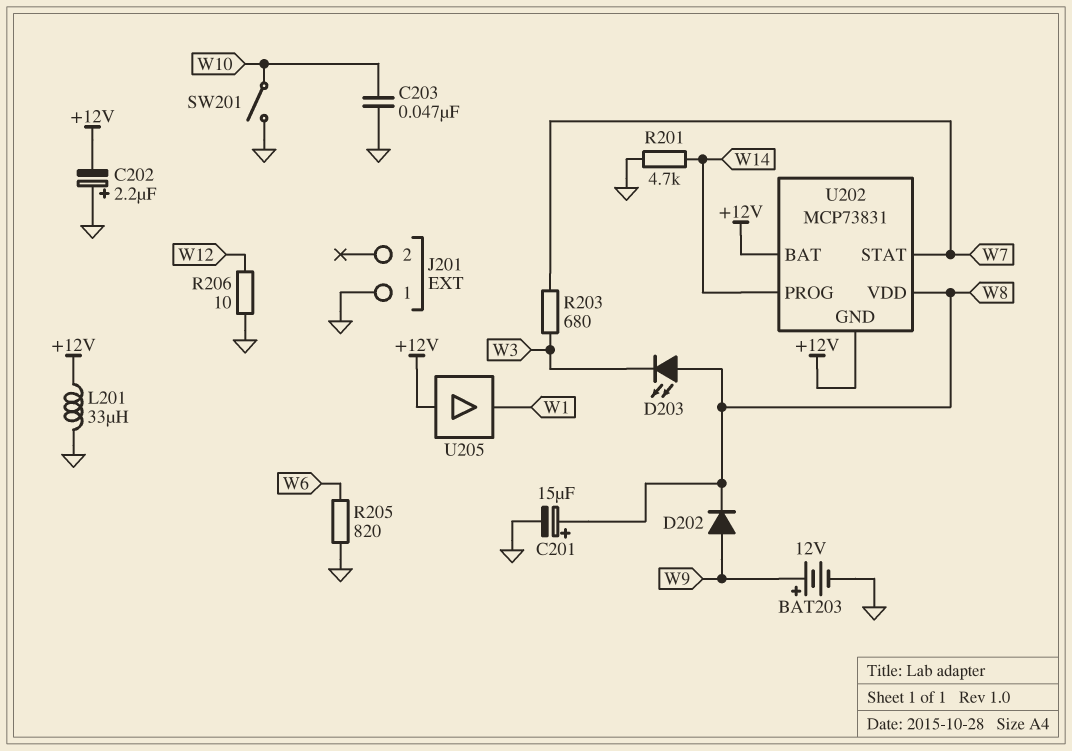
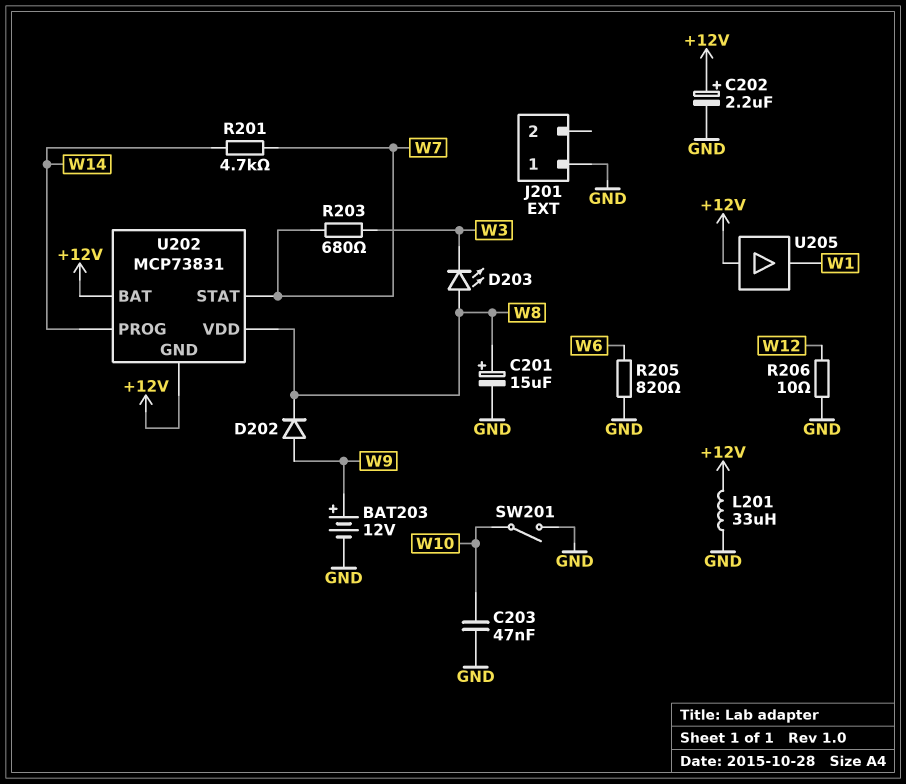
C202: 2.2uF (plus GND, minus +12V) -> 2.2uF (plus +12V, minus GND)
R201: 4.7k (GND, W14) -> 4.7k (W7, W14)

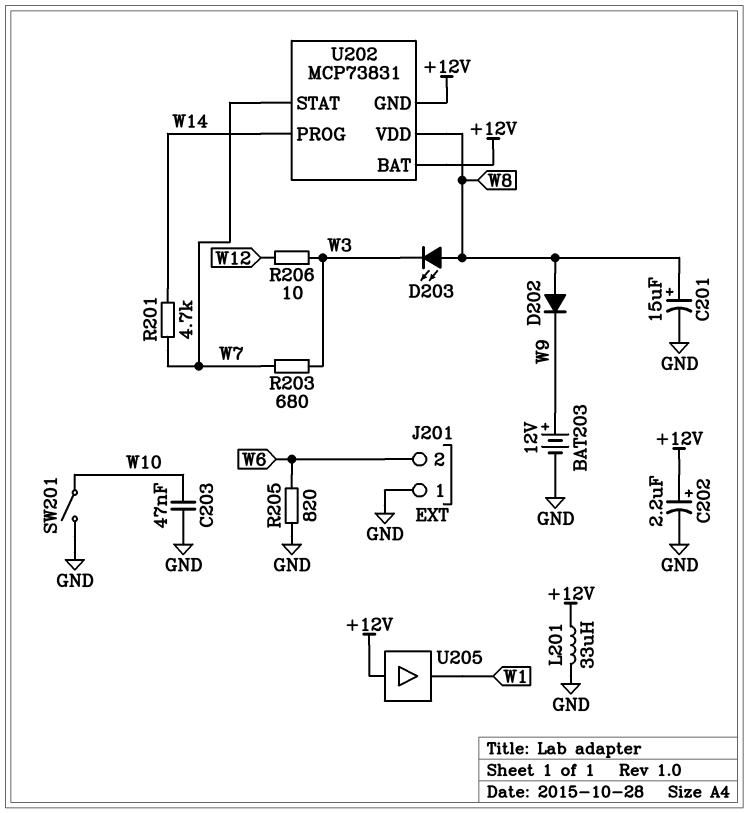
D202: diode (A W9, K W8) -> diode (A W8, K W9)
J201 pin 2: none -> W6
R206: 10 (GND, W12) -> 10 (W3, W12)

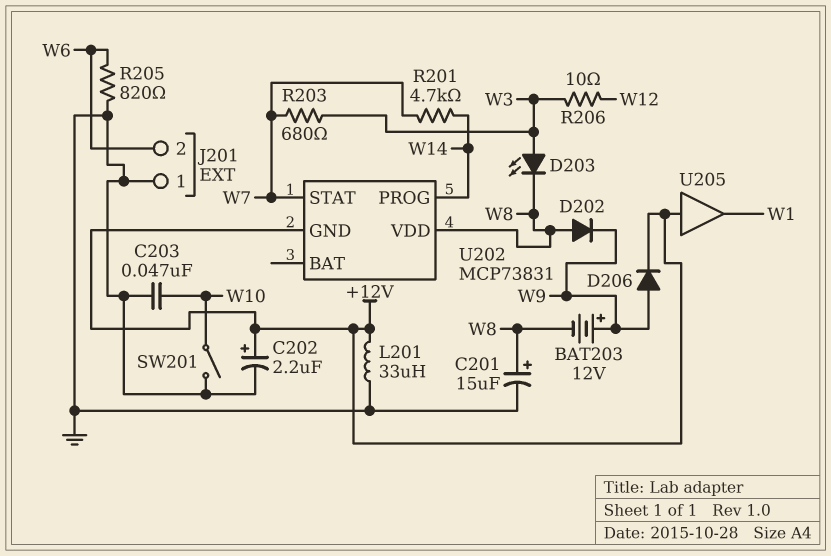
BAT203: 12V (plus W9, minus GND) -> 12V (plus W9, minus W8)
D203: LED (A W8, K W3) -> LED (A W3, K W8)
D206: none -> diode (A W9, K +12V)
U202 pin BAT: +12V -> none

